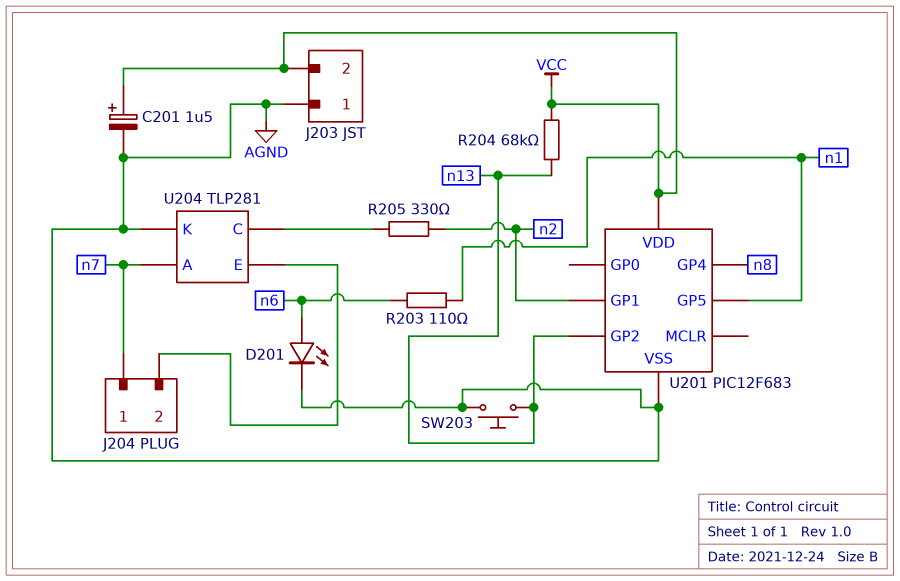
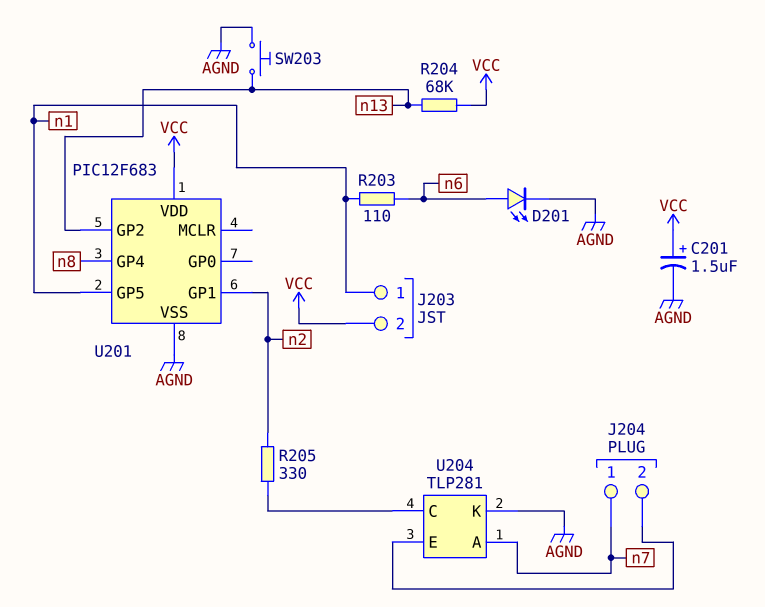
J203 pin 1: AGND -> n1

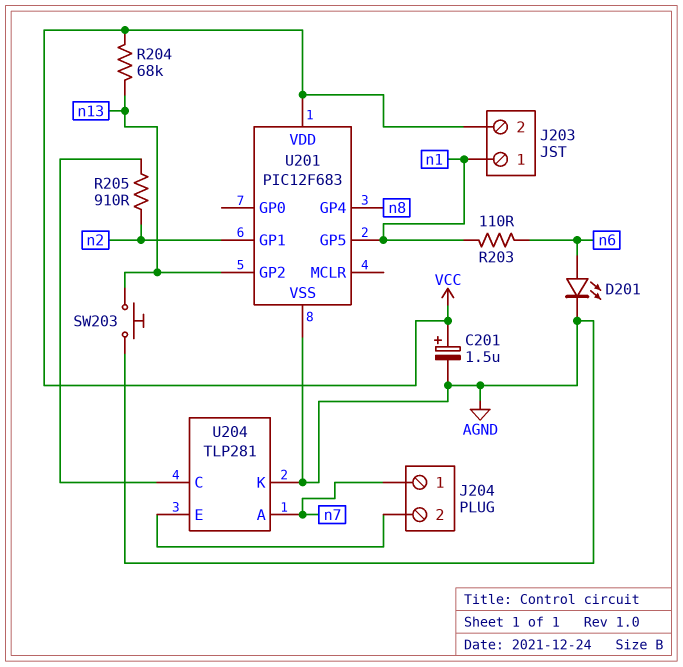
R205: 330 (U204/C, n2) -> 910 (U204/C, n2)

